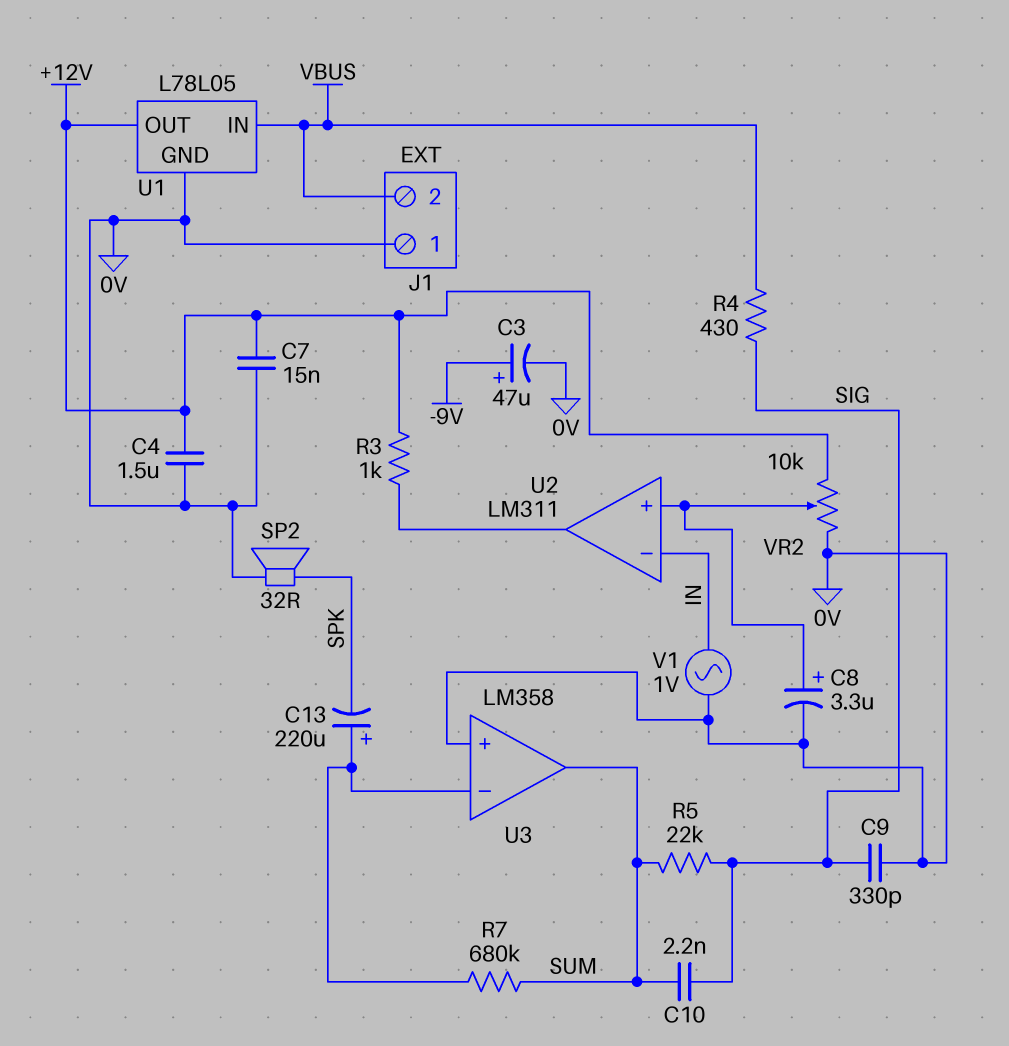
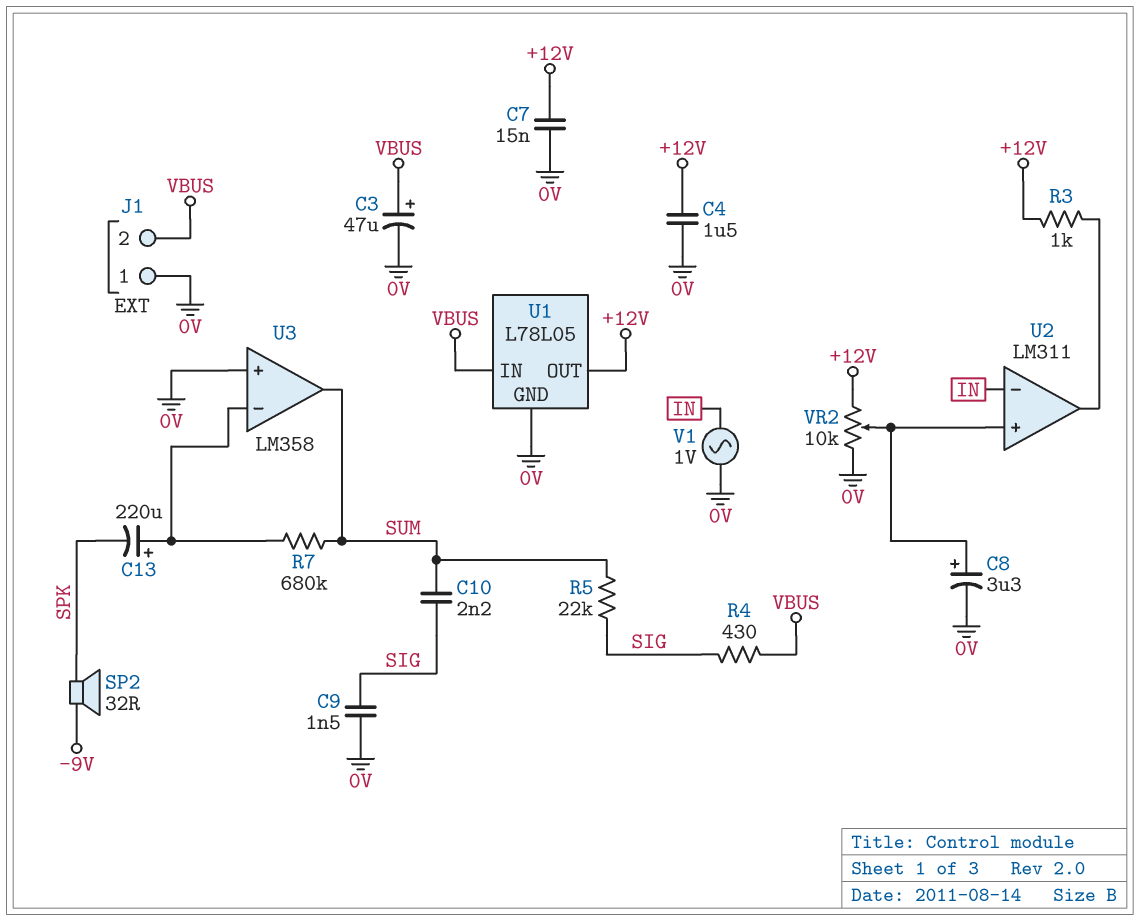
C3: 47uF (plus -9V, minus 0V) -> 47uF (plus VBUS, minus 0V)
C9: 330pF (0V, SIG) -> 1.5nF (0V, SIG)
SP2: speaker 32R (0V, SPK) -> speaker 32R (-9V, SPK)

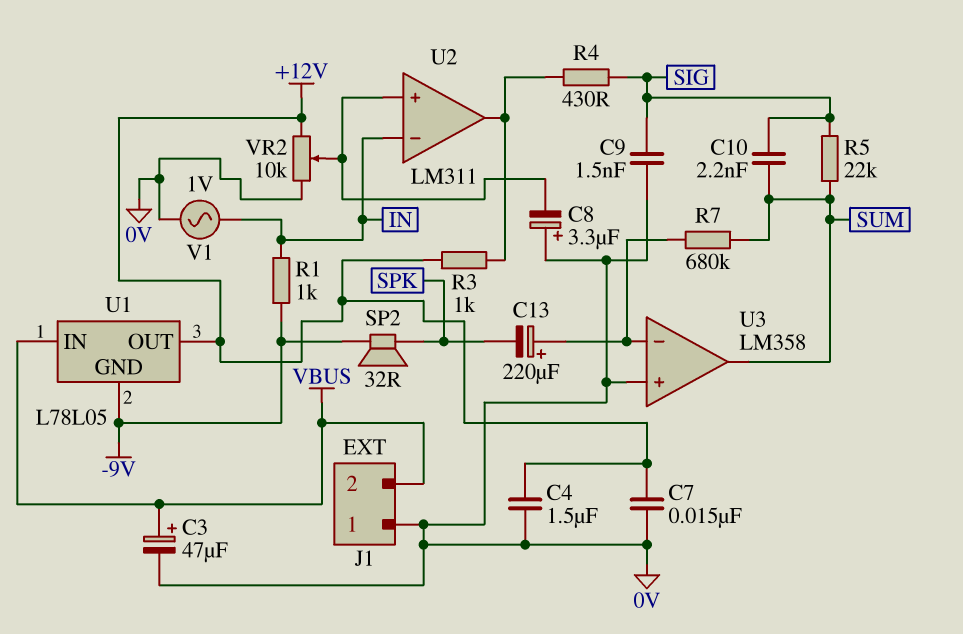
C8: 3.3uF (plus U2/in+, minus 0V) -> 3.3uF (plus 0V, minus U2/in+)
R1: none -> 1k (-9V, IN)
R4: 430 (SIG, VBUS) -> 430 (SIG, U2/out)
U1 pin GND: 0V -> -9V

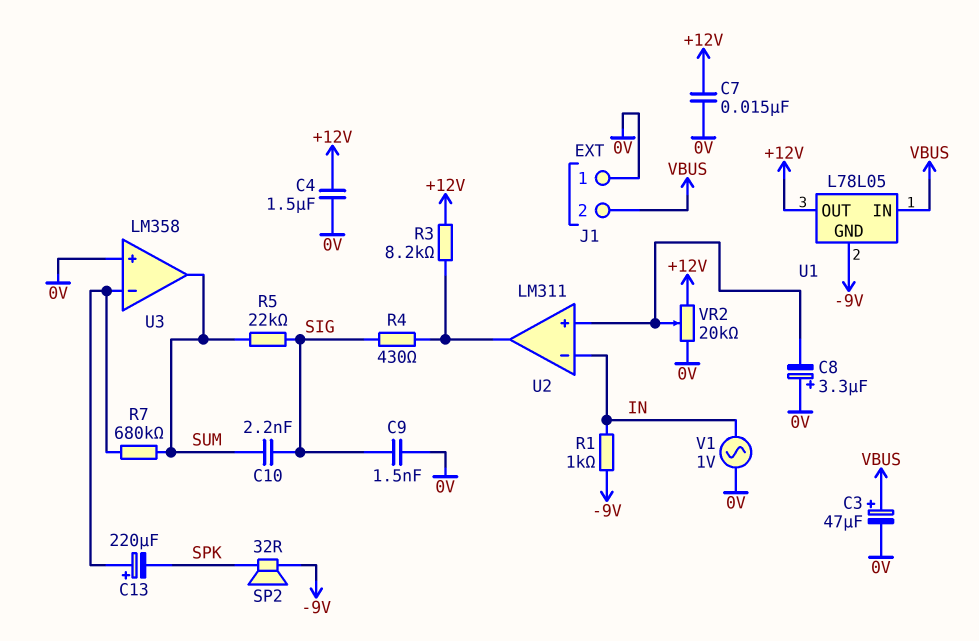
R3: 1k (+12V, U2/out) -> 8.2k (+12V, U2/out)
VR2: 10k (+12V, 0V, wiper U2/in+) -> 20k (+12V, 0V, wiper U2/in+)

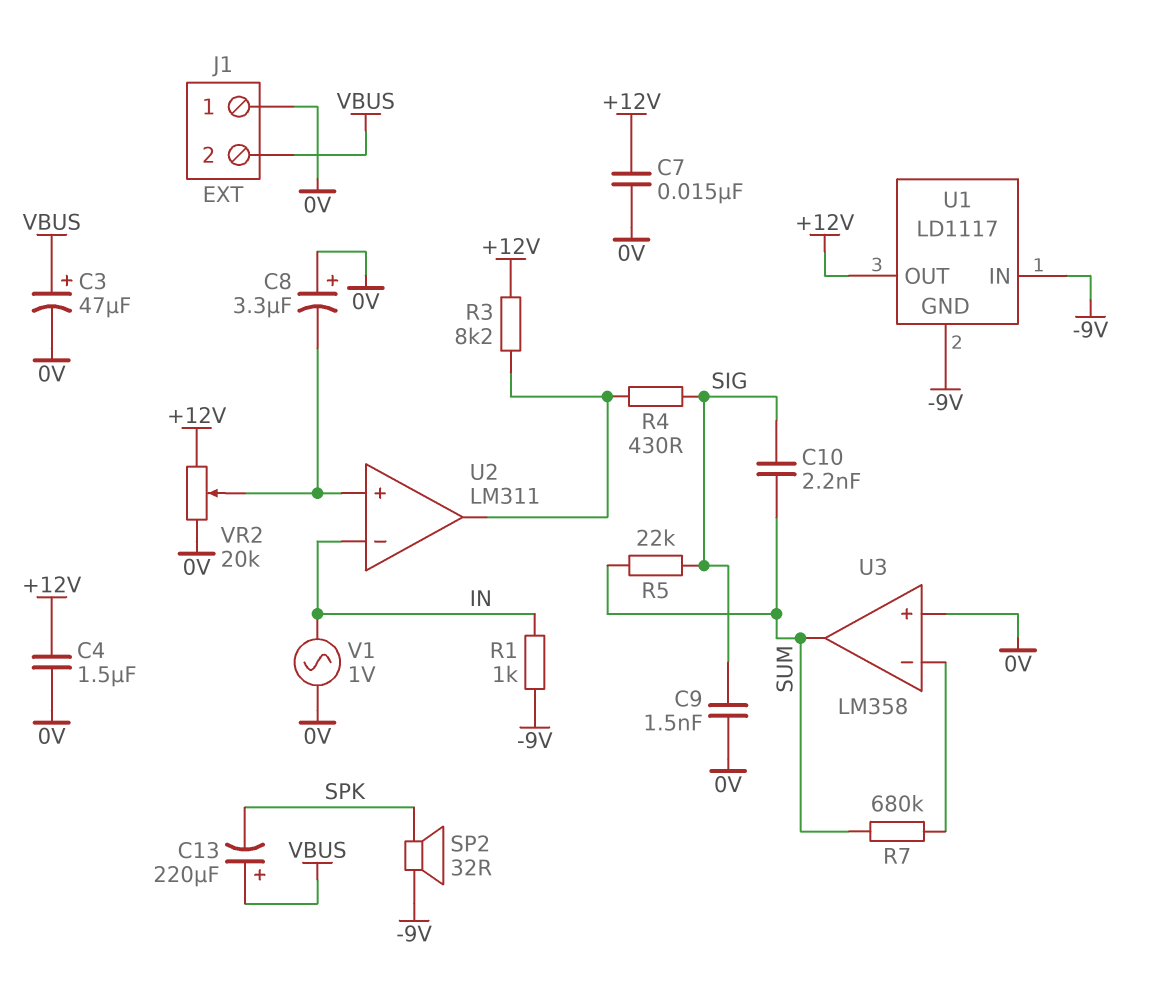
C13: 220uF (plus U3/in-, minus SPK) -> 220uF (plus VBUS, minus SPK)
U1: L78L05 -> LD1117
U1 pin IN: VBUS -> -9V

